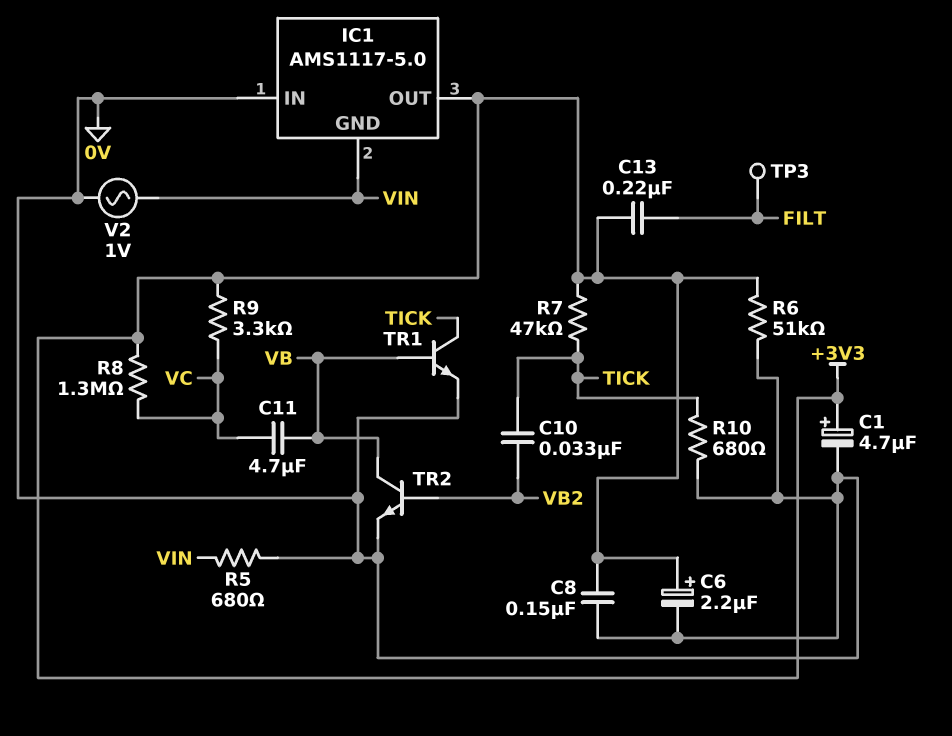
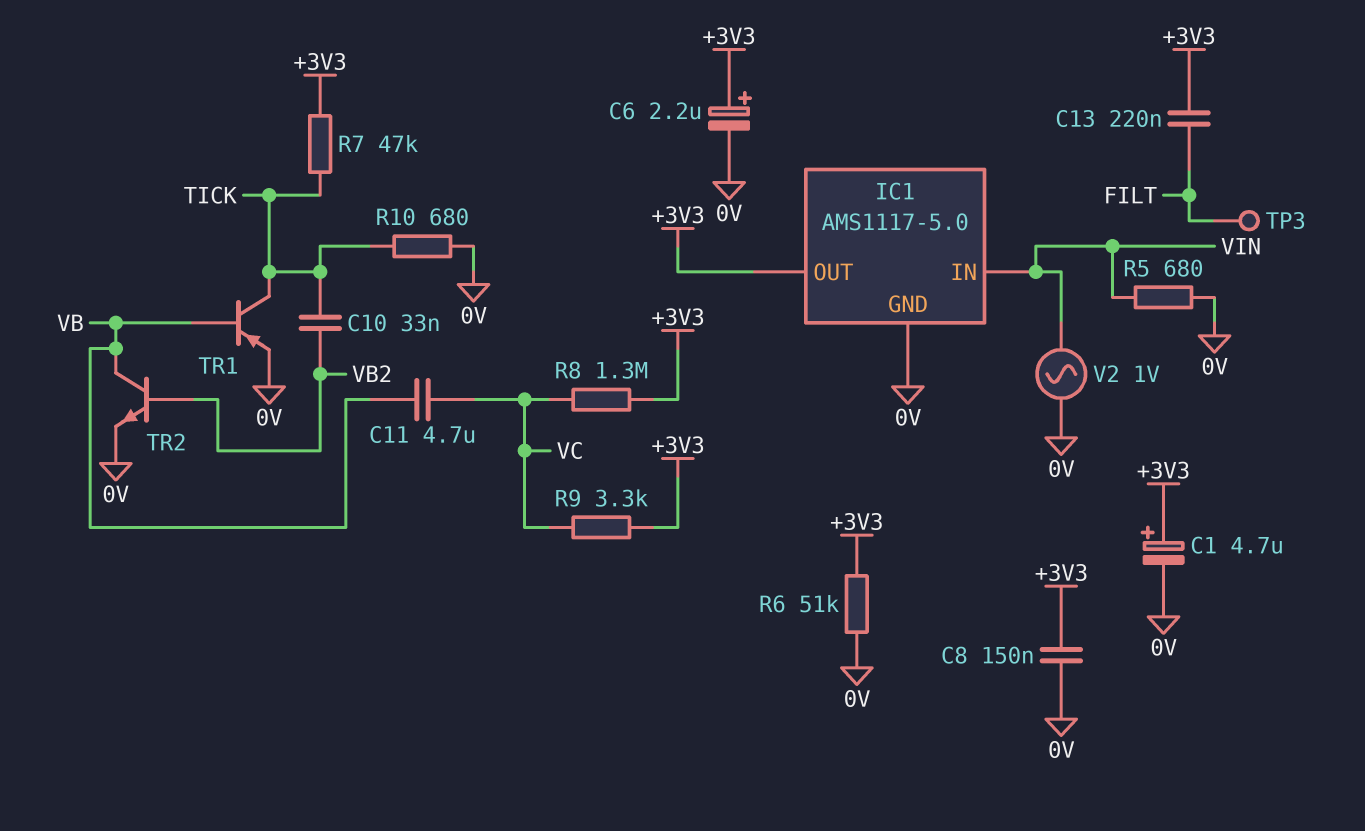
IC1 pin GND: VIN -> 0V
IC1 pin IN: 0V -> VIN
TR1: NPN (B VB, C TICK, E 0V) -> PNP (B VB, C TICK, E 0V)

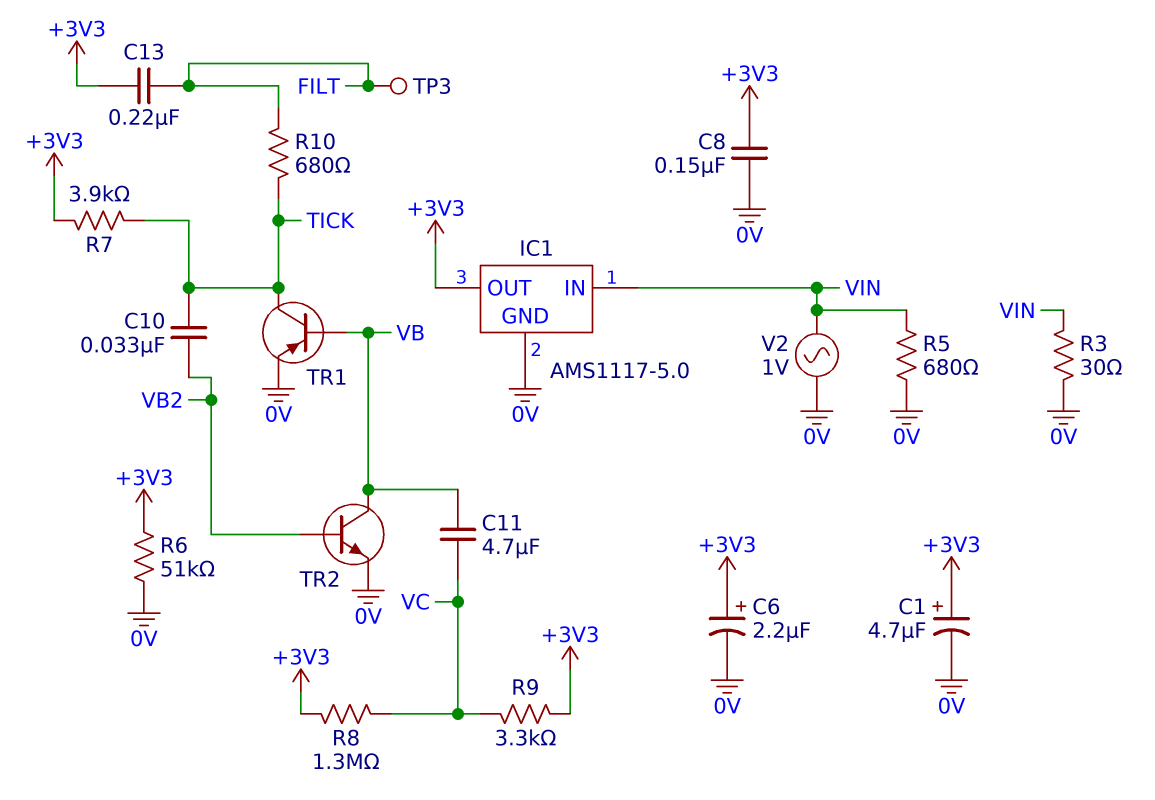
R3: none -> 30 (0V, VIN)
R7: 47k (+3V3, TICK) -> 3.9k (+3V3, TICK)
R10: 680 (0V, TICK) -> 680 (FILT, TICK)

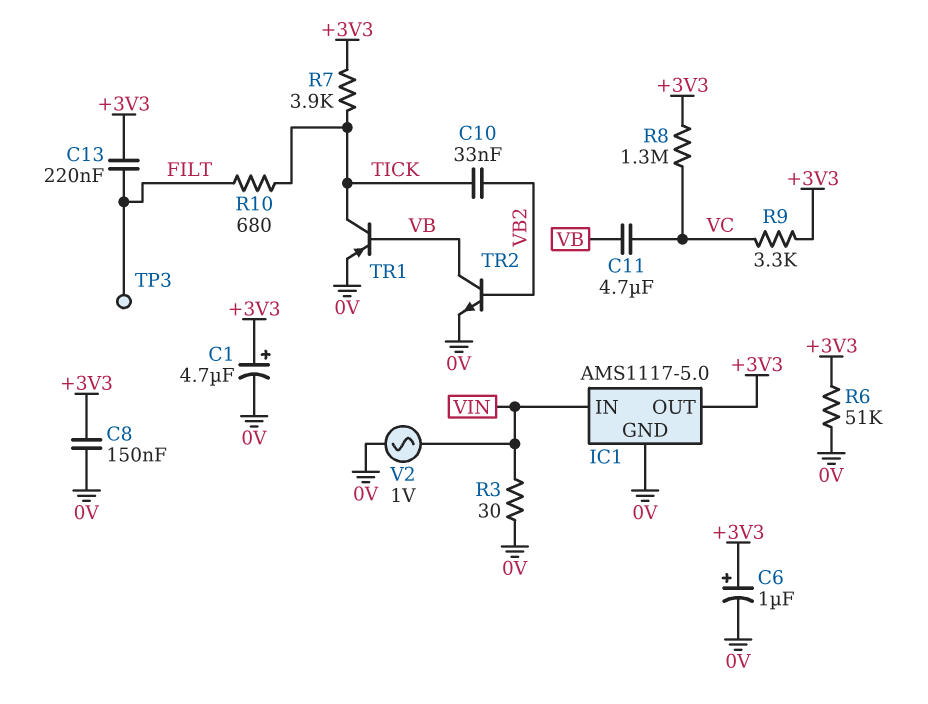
C6: 2.2uF (plus +3V3, minus 0V) -> 1uF (plus +3V3, minus 0V)
R5: 680 (0V, VIN) -> none

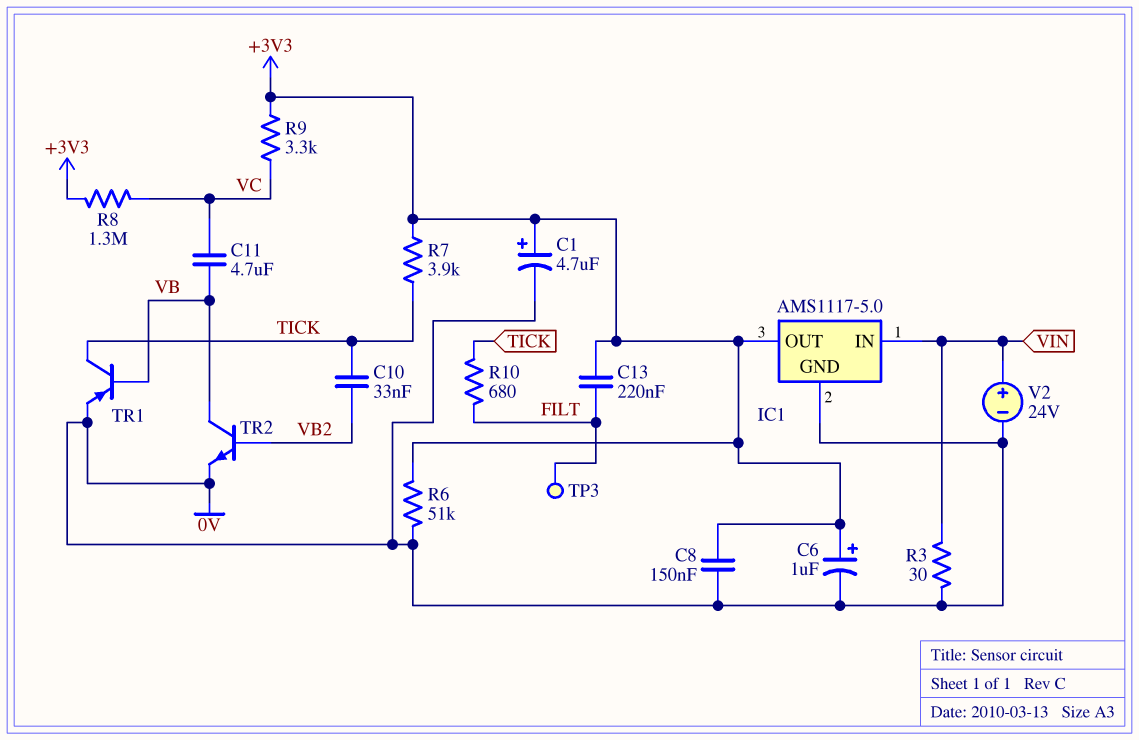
V2: AC 1V (0V, VIN) -> 24V (plus VIN, minus 0V)

